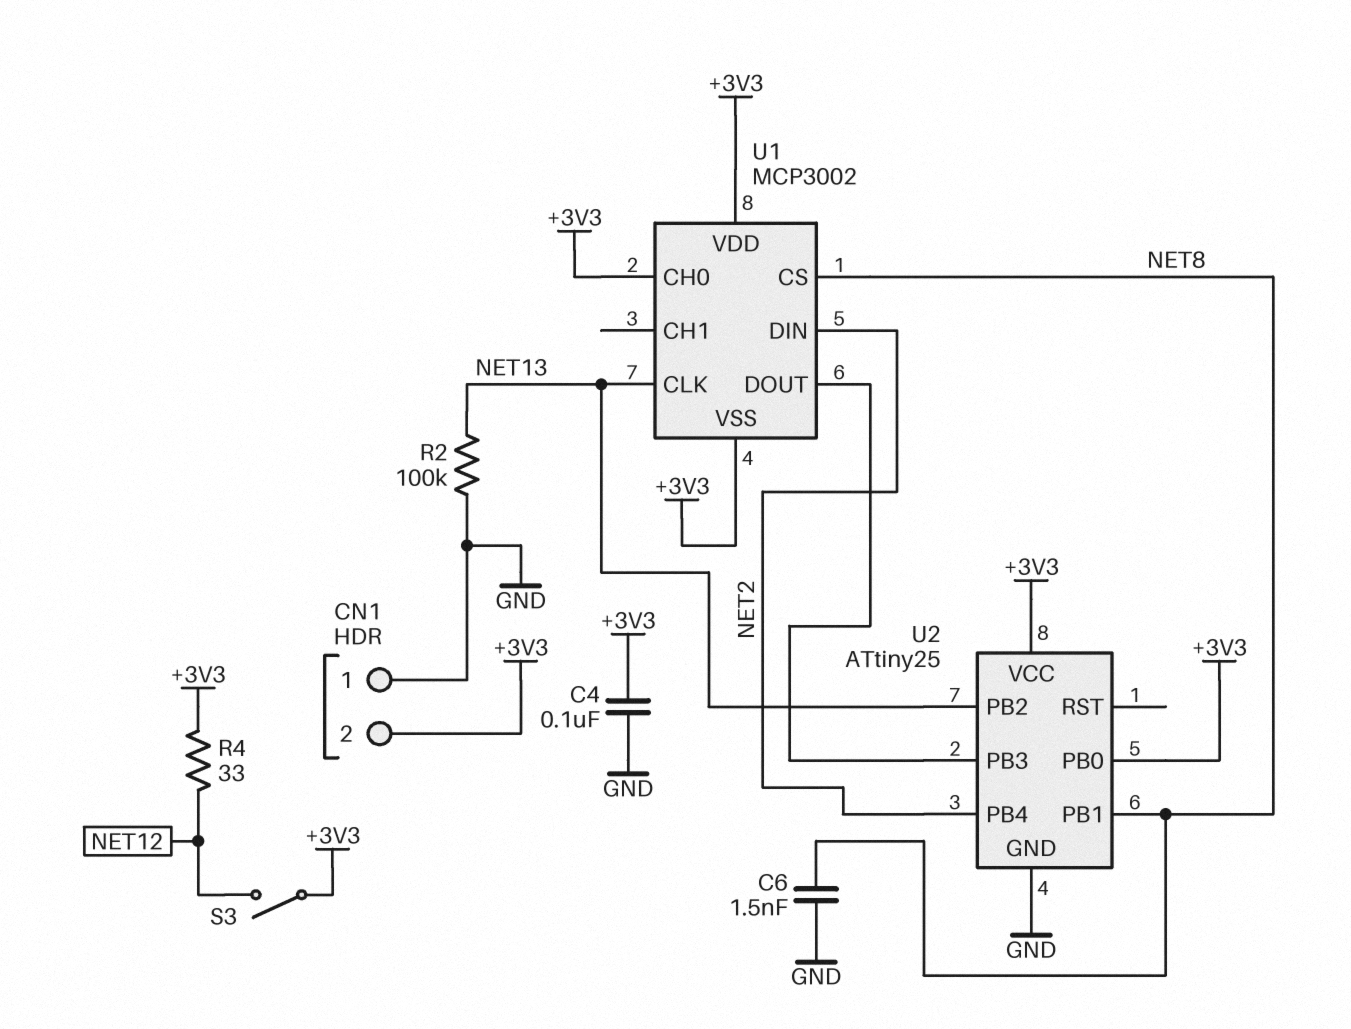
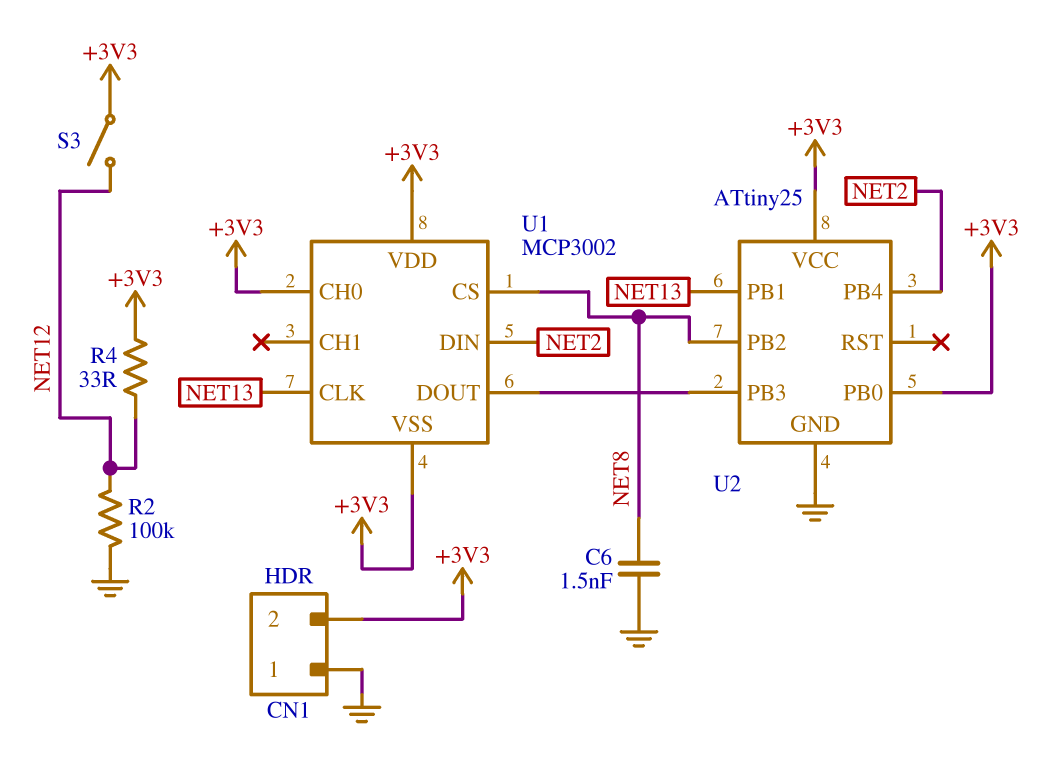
C4: 100nF (+3V3, GND) -> none
R2: 100k (GND, NET13) -> 100k (GND, NET12)
U2 pin PB1: NET8 -> NET13
U2 pin PB2: NET13 -> NET8

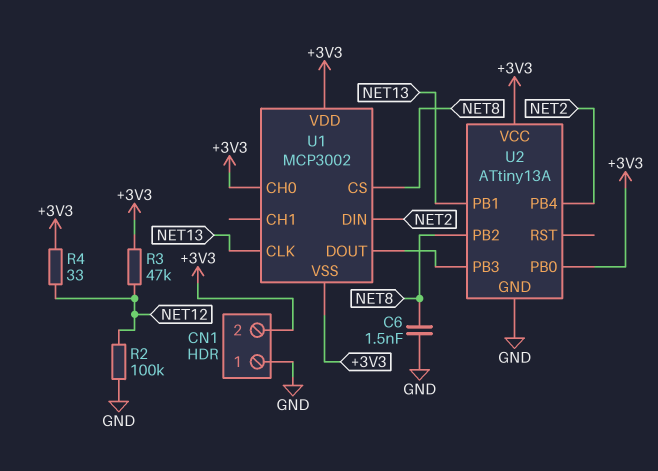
R3: none -> 47k (+3V3, NET12)
S3: switch (+3V3, NET12) -> none
U2: ATtiny25 -> ATtiny13A

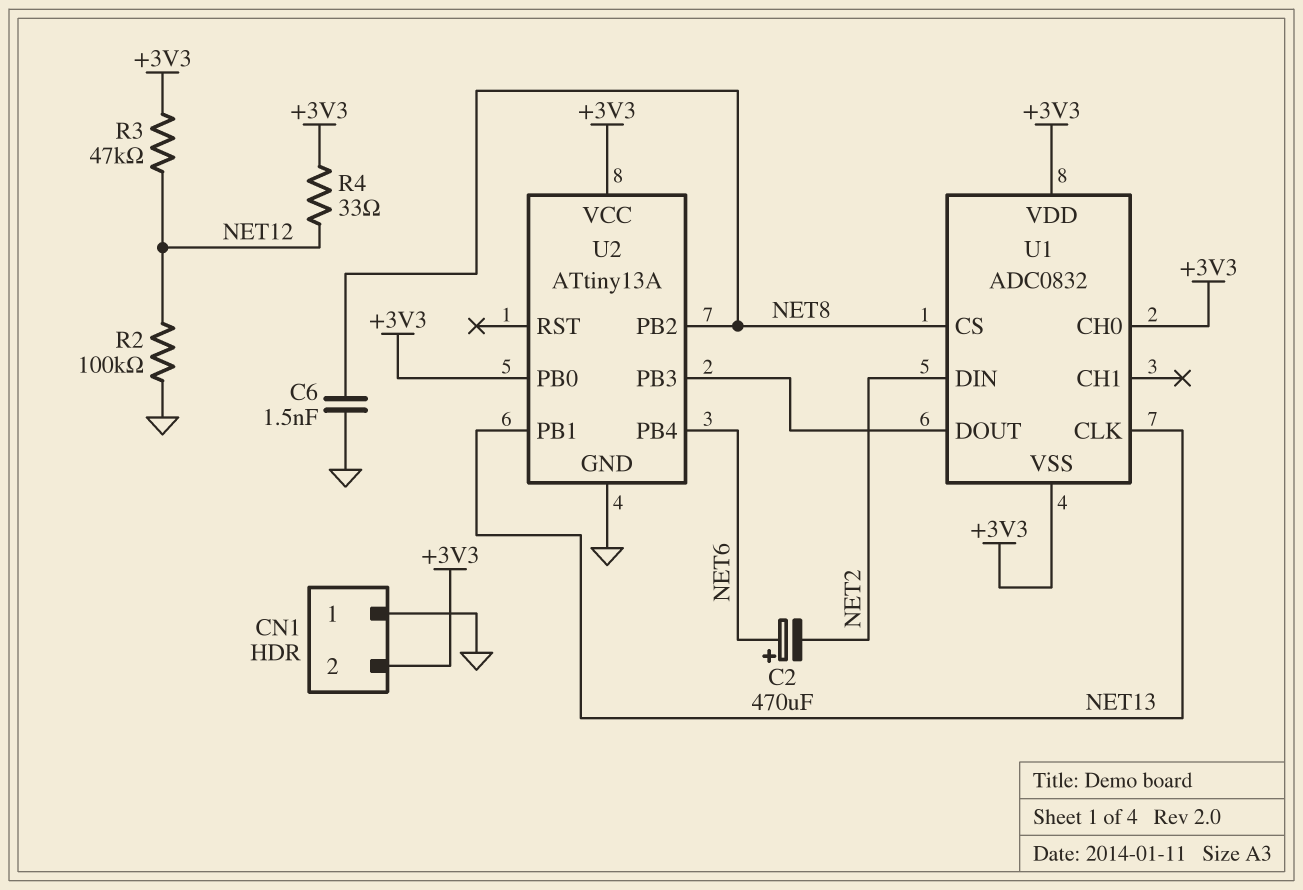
C2: none -> 470uF (plus NET6, minus NET2)
U1: MCP3002 -> ADC0832
U2 pin PB4: NET2 -> NET6

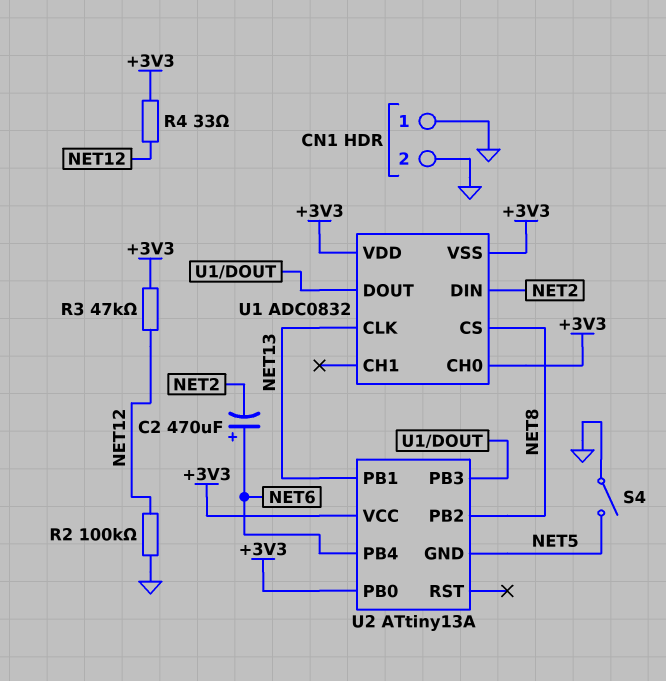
C6: 1.5nF (GND, NET8) -> none
CN1 pin 2: +3V3 -> GND
S4: none -> switch (GND, NET5)
U2 pin GND: GND -> NET5

